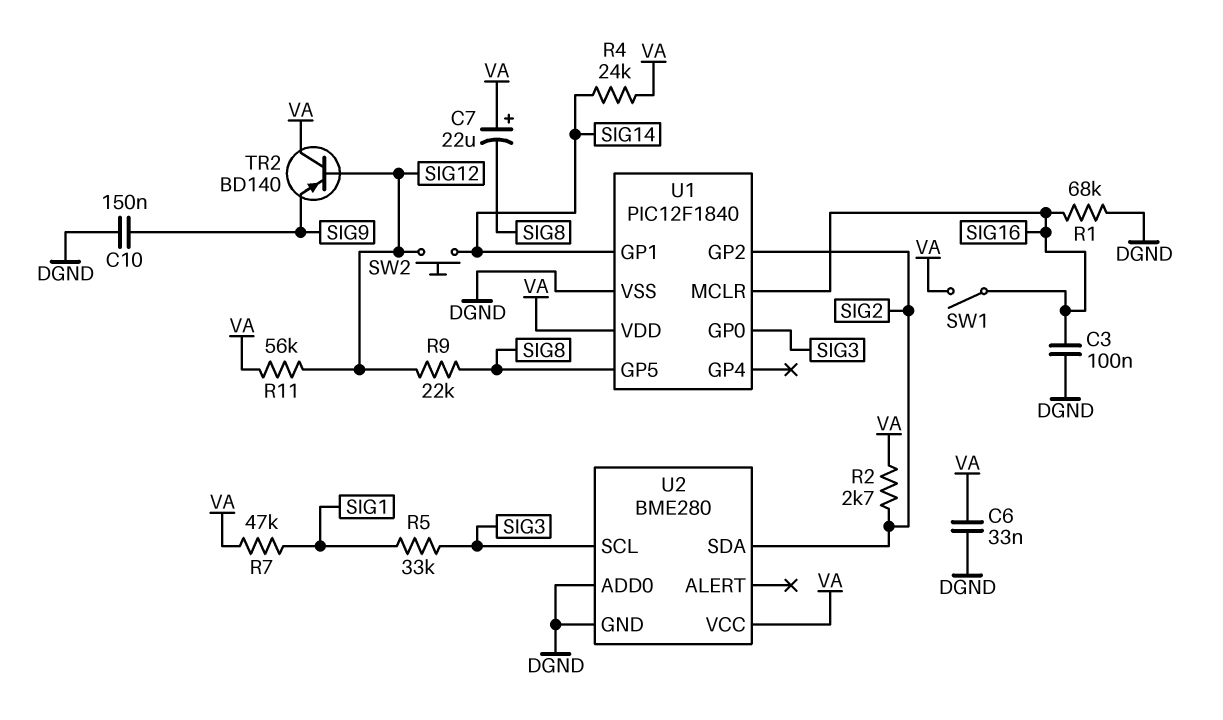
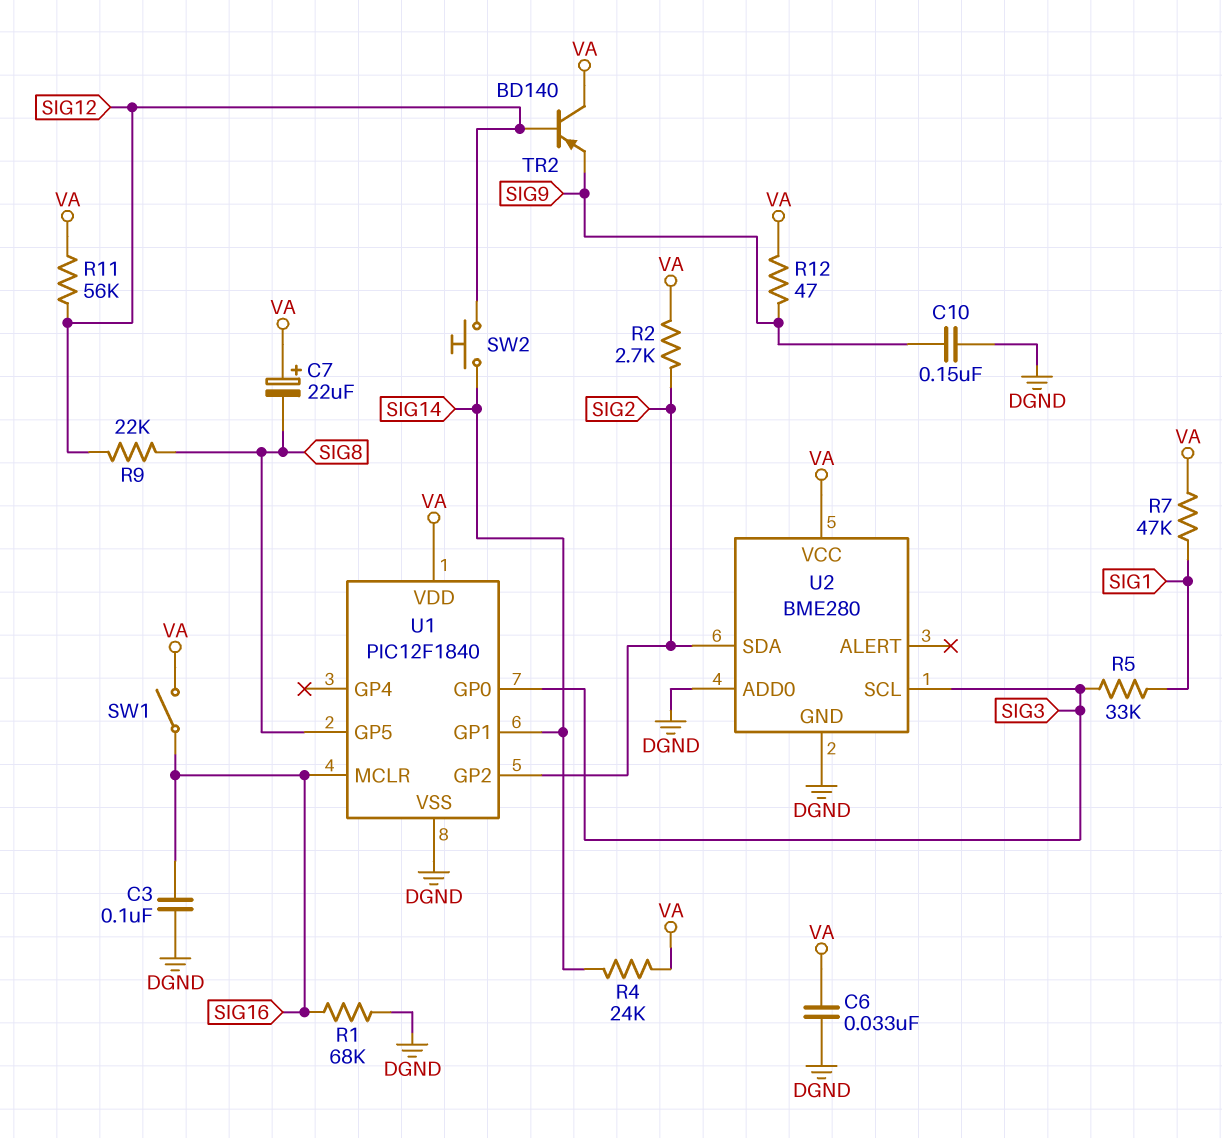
R12: none -> 47 (SIG9, VA)

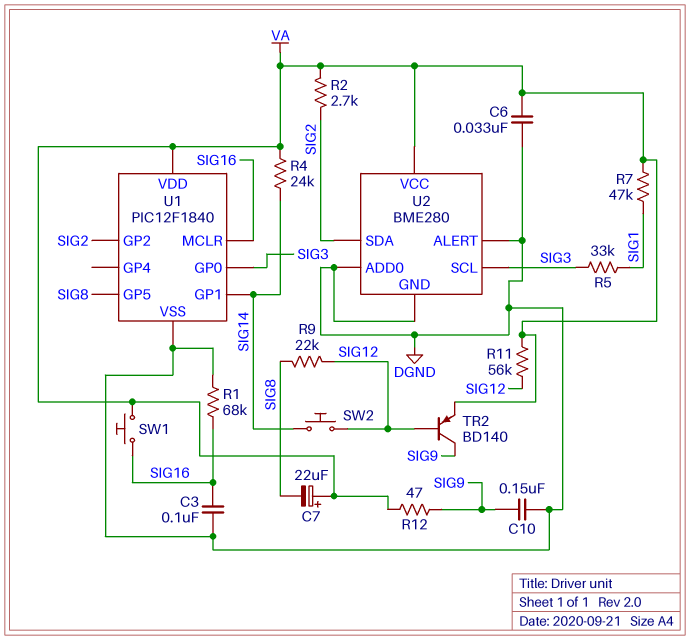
SW1: switch (SIG16, VA) -> button (SIG16, VA)
TR2: PNP BD140 (B SIG12, C VA, E SIG9) -> PNP BD140 (B SIG12, C SIG9, E VA)
U2 pin ALERT: none -> DGND

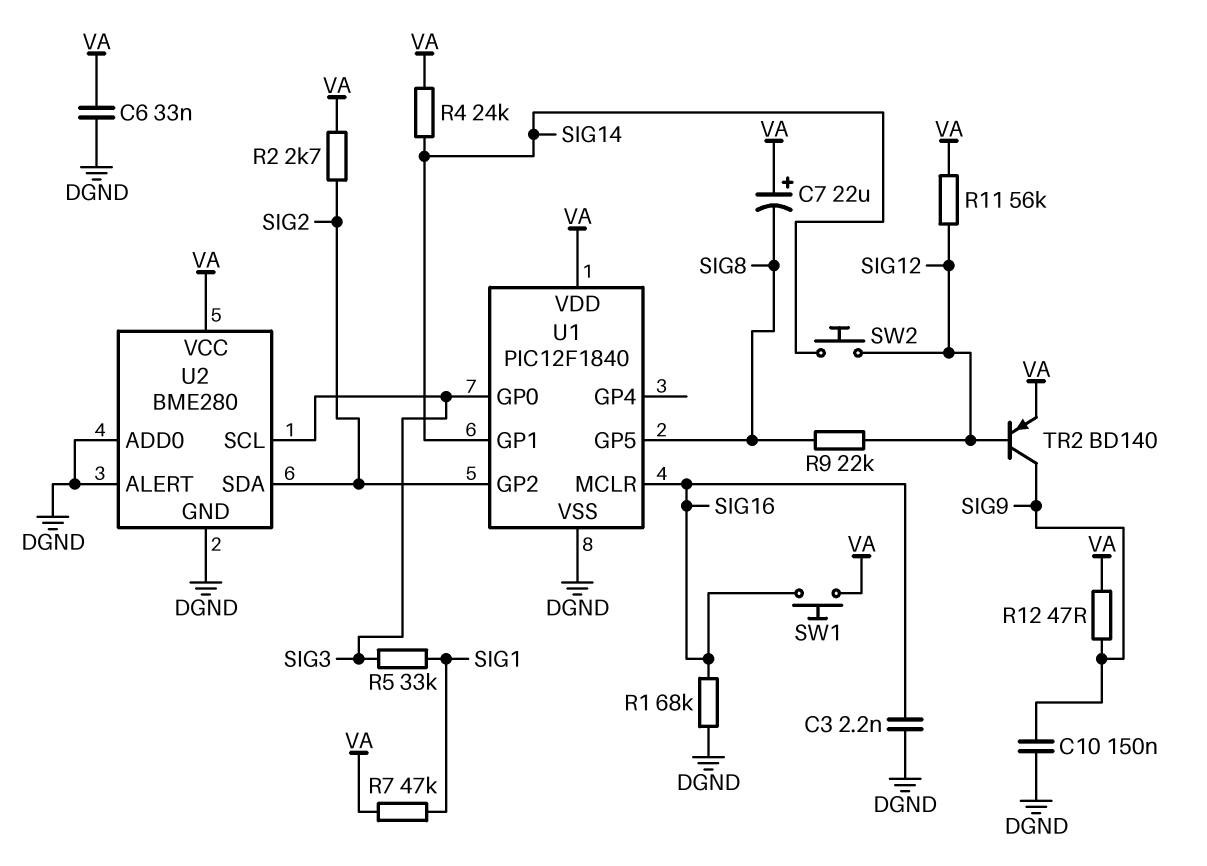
C3: 100nF (DGND, SIG16) -> 2.2nF (DGND, SIG16)

